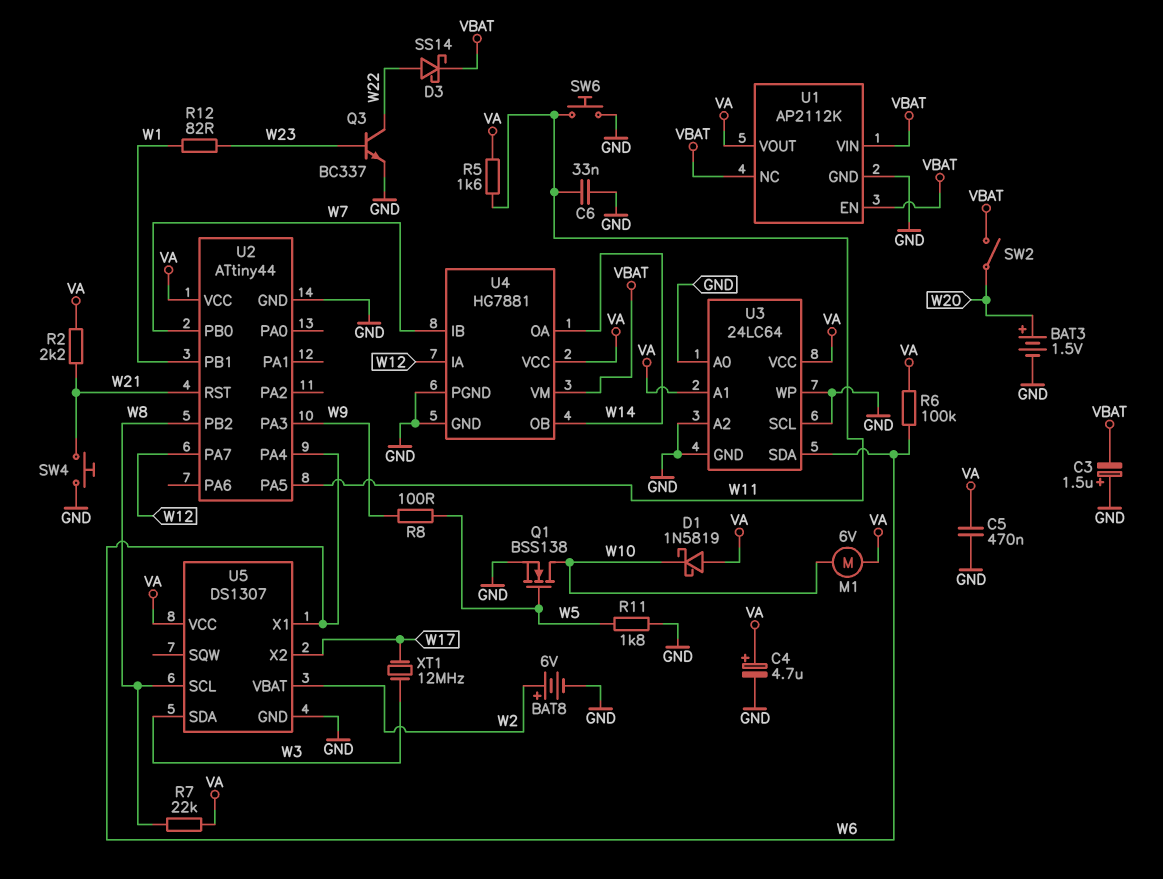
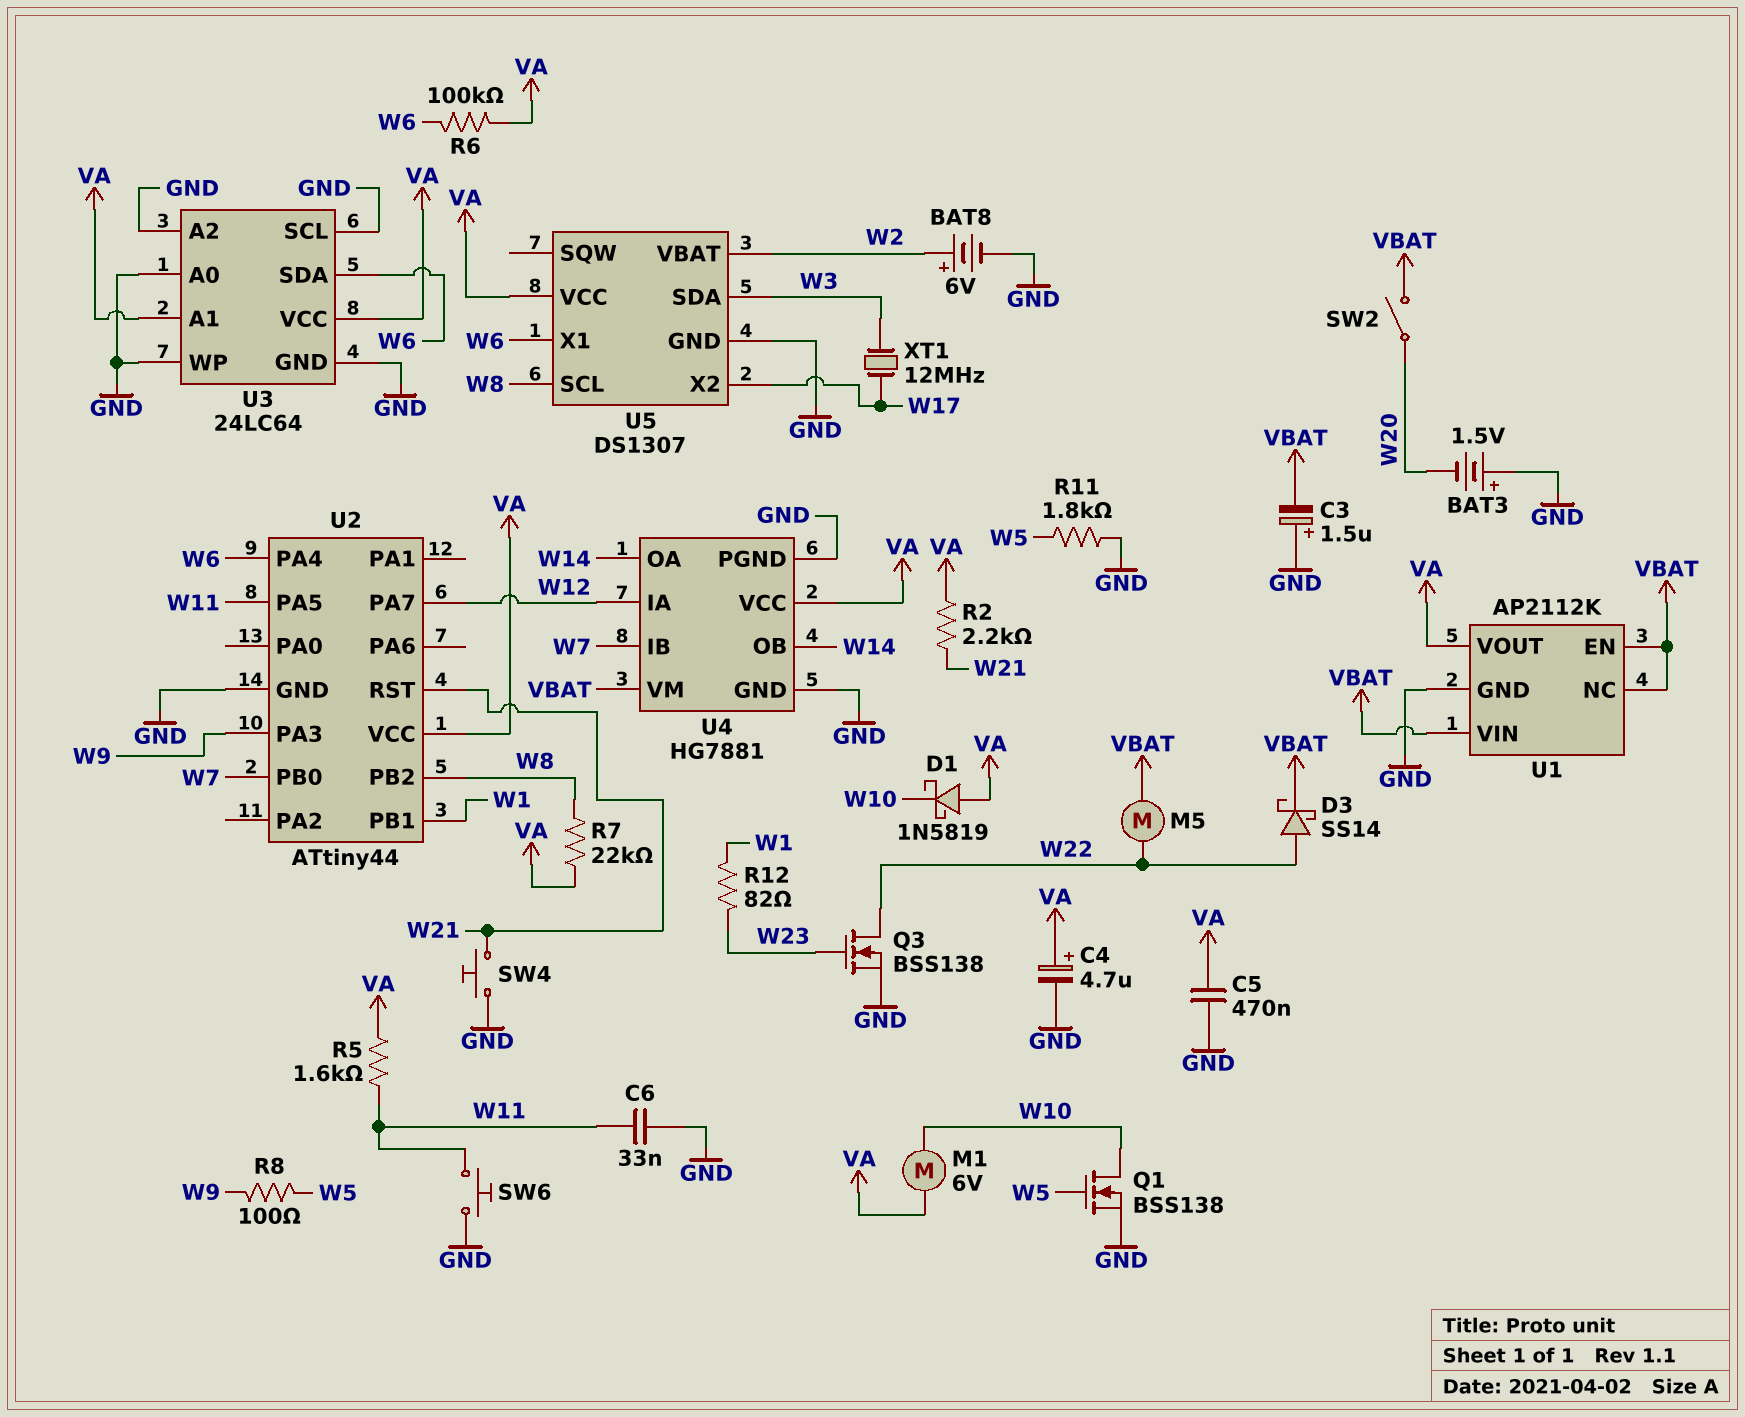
BAT3: 1.5V (plus W20, minus GND) -> 1.5V (plus GND, minus W20)
M5: none -> motor (VBAT, W22)
Q3: NPN BC337 (B W23, C W22, E GND) -> NMOS BSS138 (G W23, D W22, S GND)

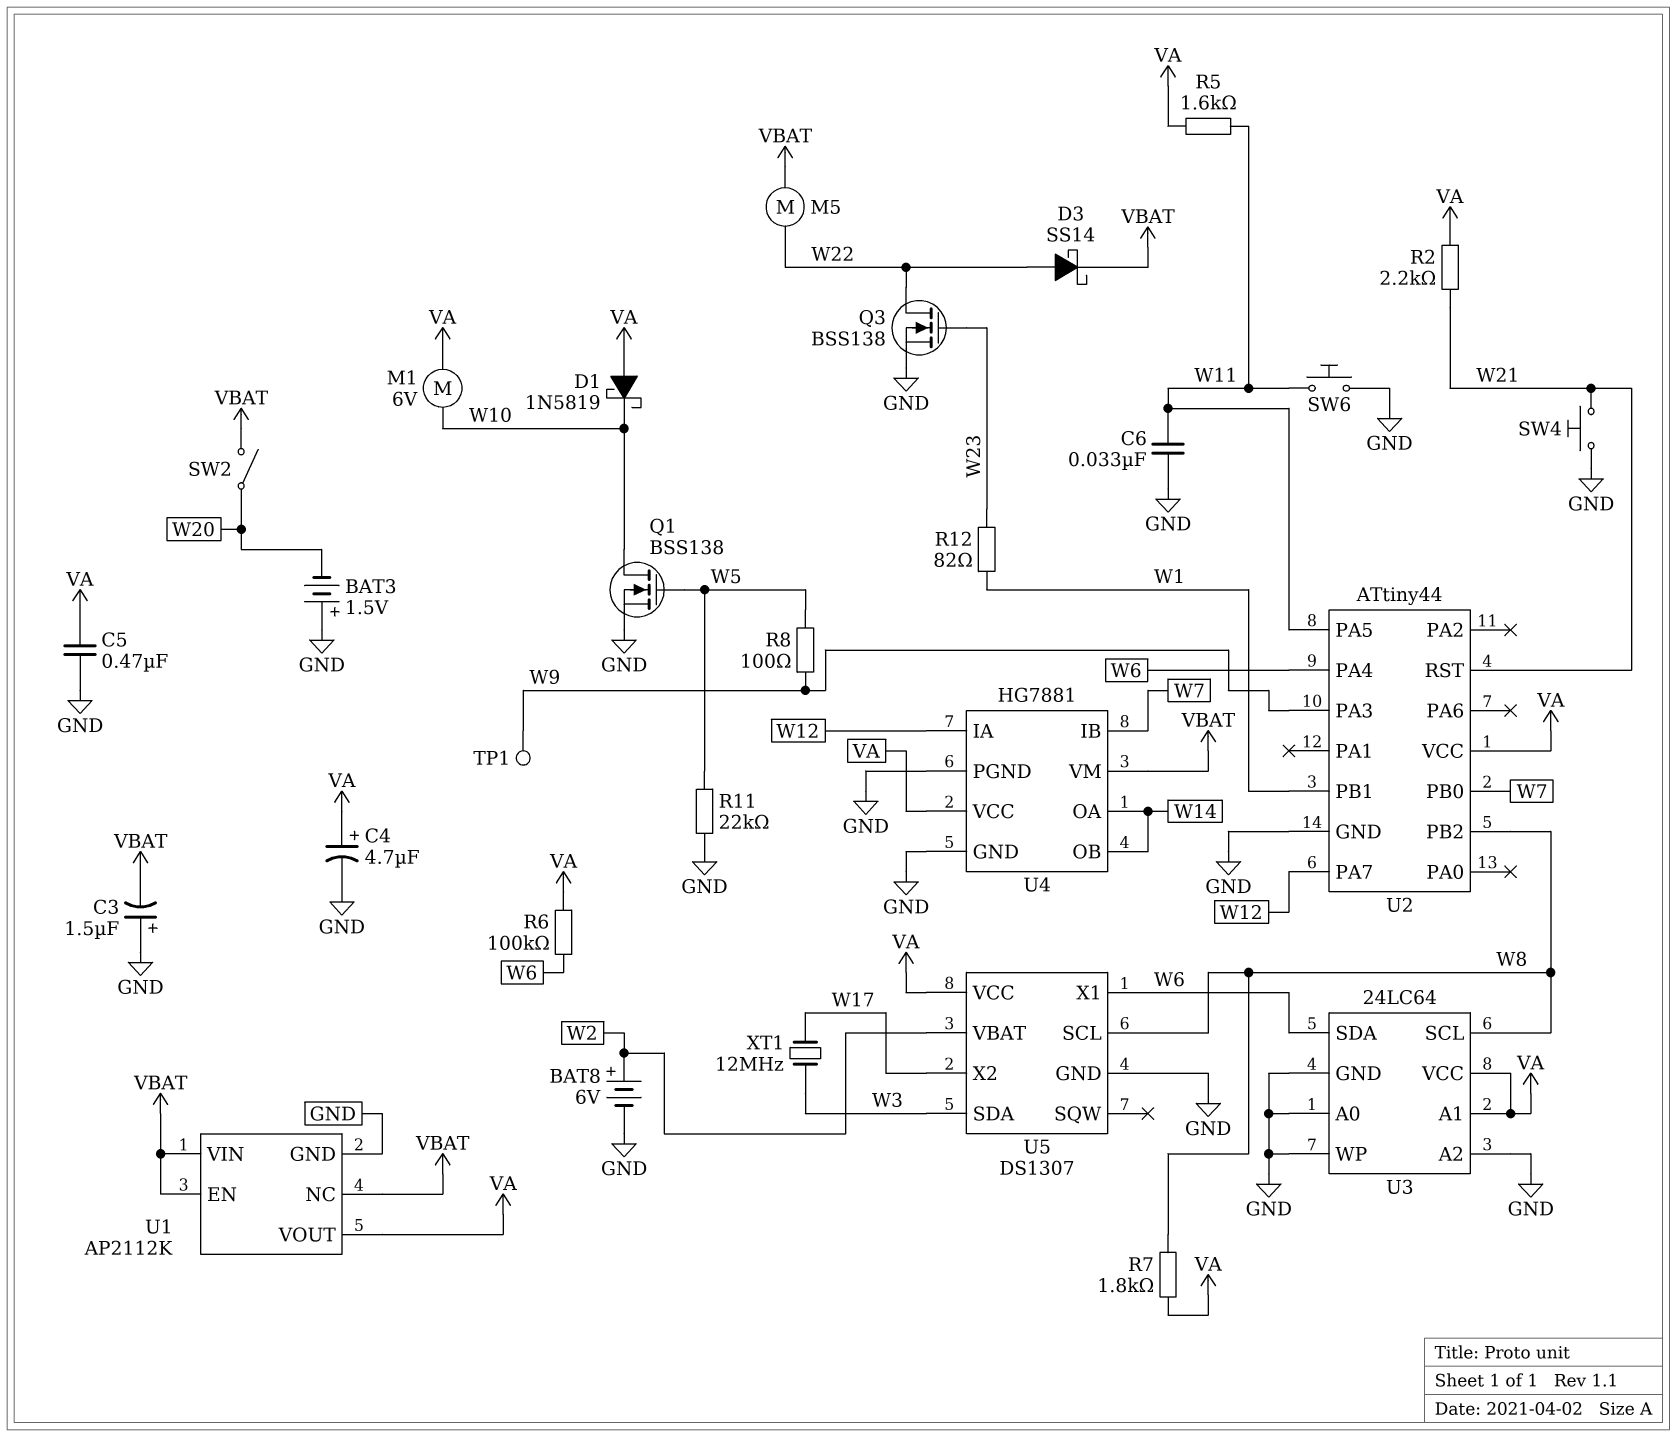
R7: 22k (VA, W8) -> 1.8k (VA, W8)
R11: 1.8k (GND, W5) -> 22k (GND, W5)
TP1: none -> test point (W9)
U3 pin SCL: GND -> W8

